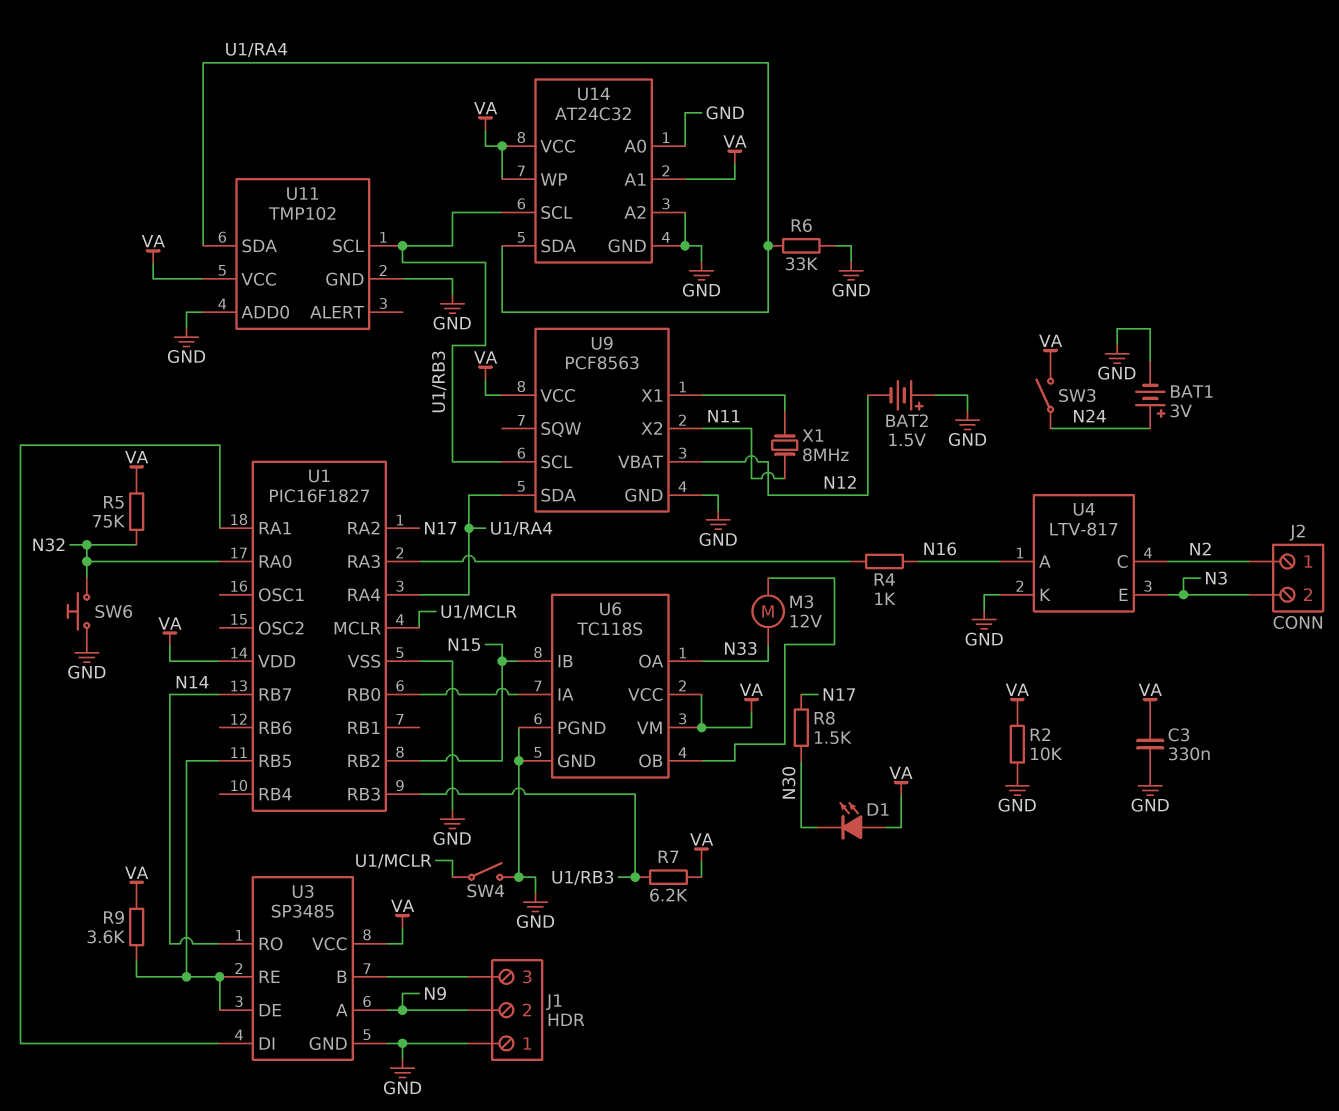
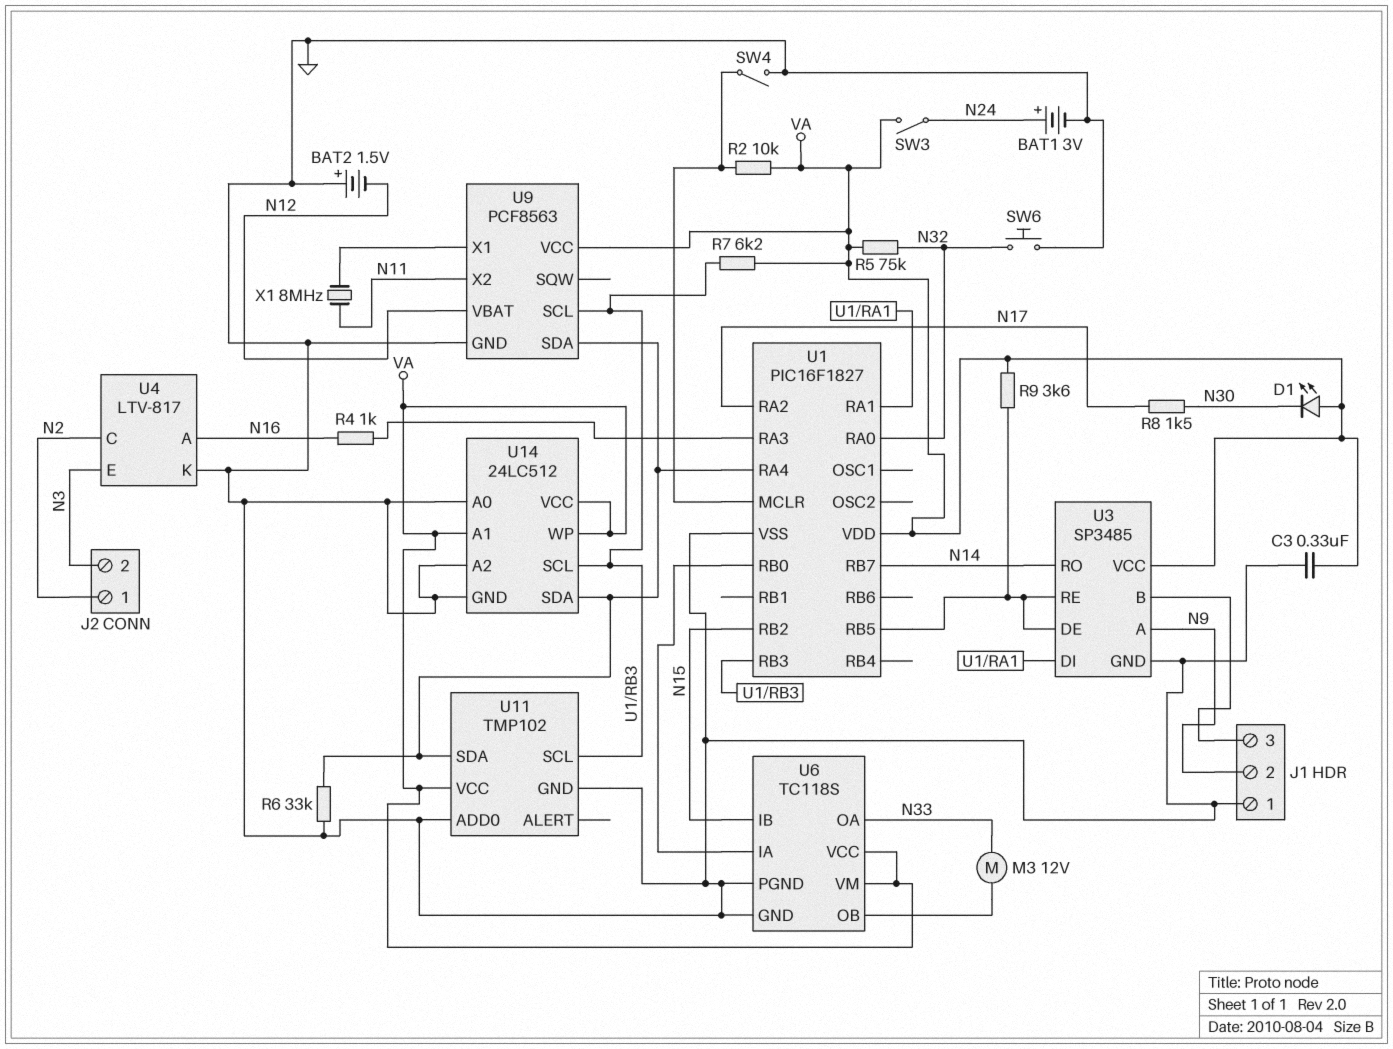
R2: 10k (GND, VA) -> 10k (U1/MCLR, VA)
U14: AT24C32 -> 24LC512

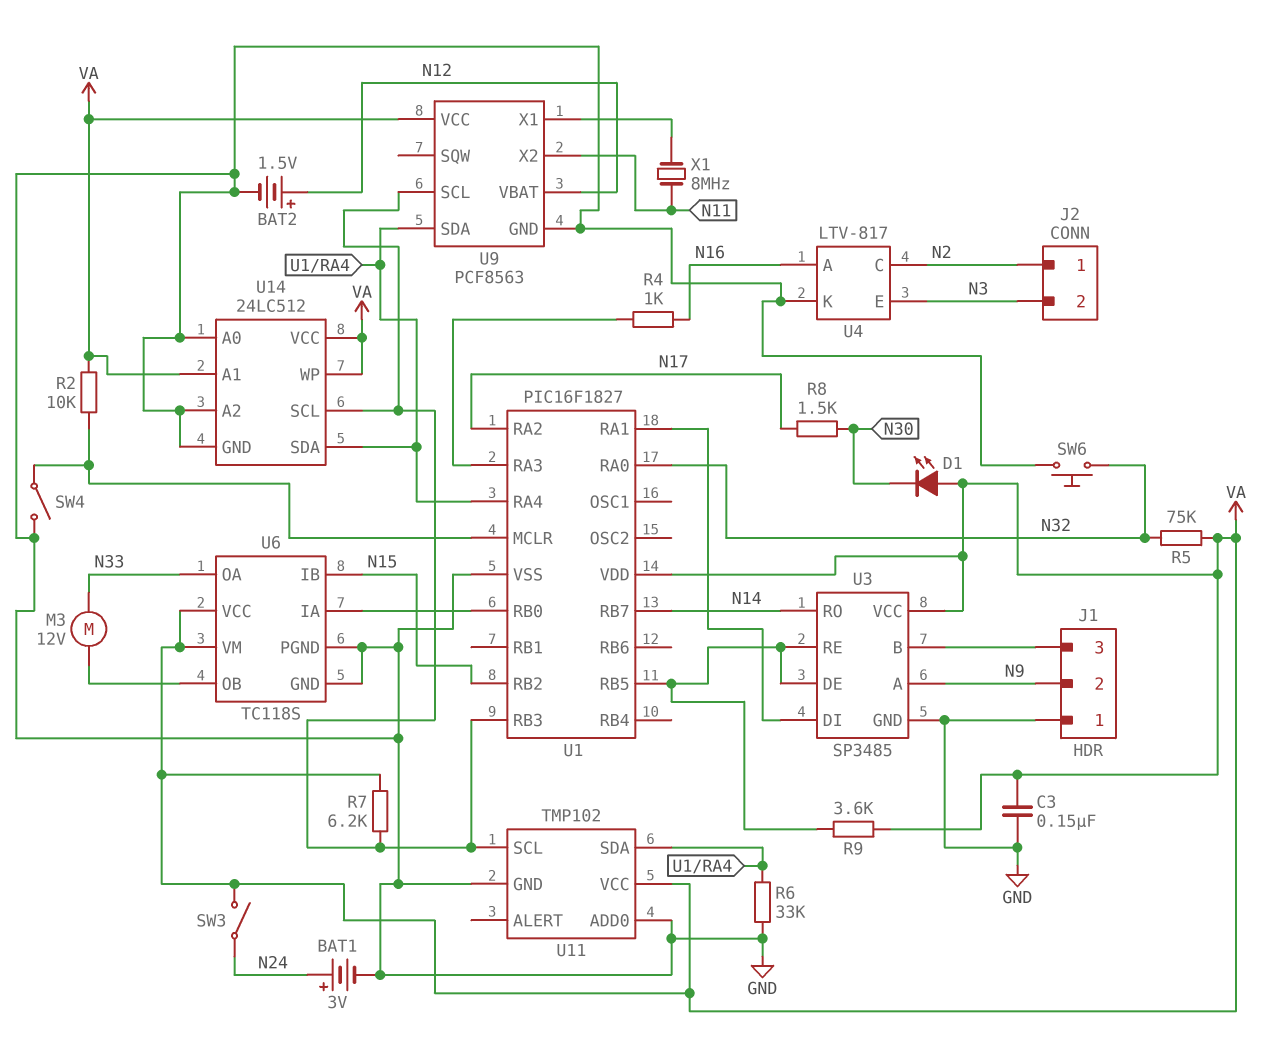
BAT2: 1.5V (plus GND, minus N12) -> 1.5V (plus N12, minus GND)
C3: 330nF (GND, VA) -> 150nF (GND, VA)

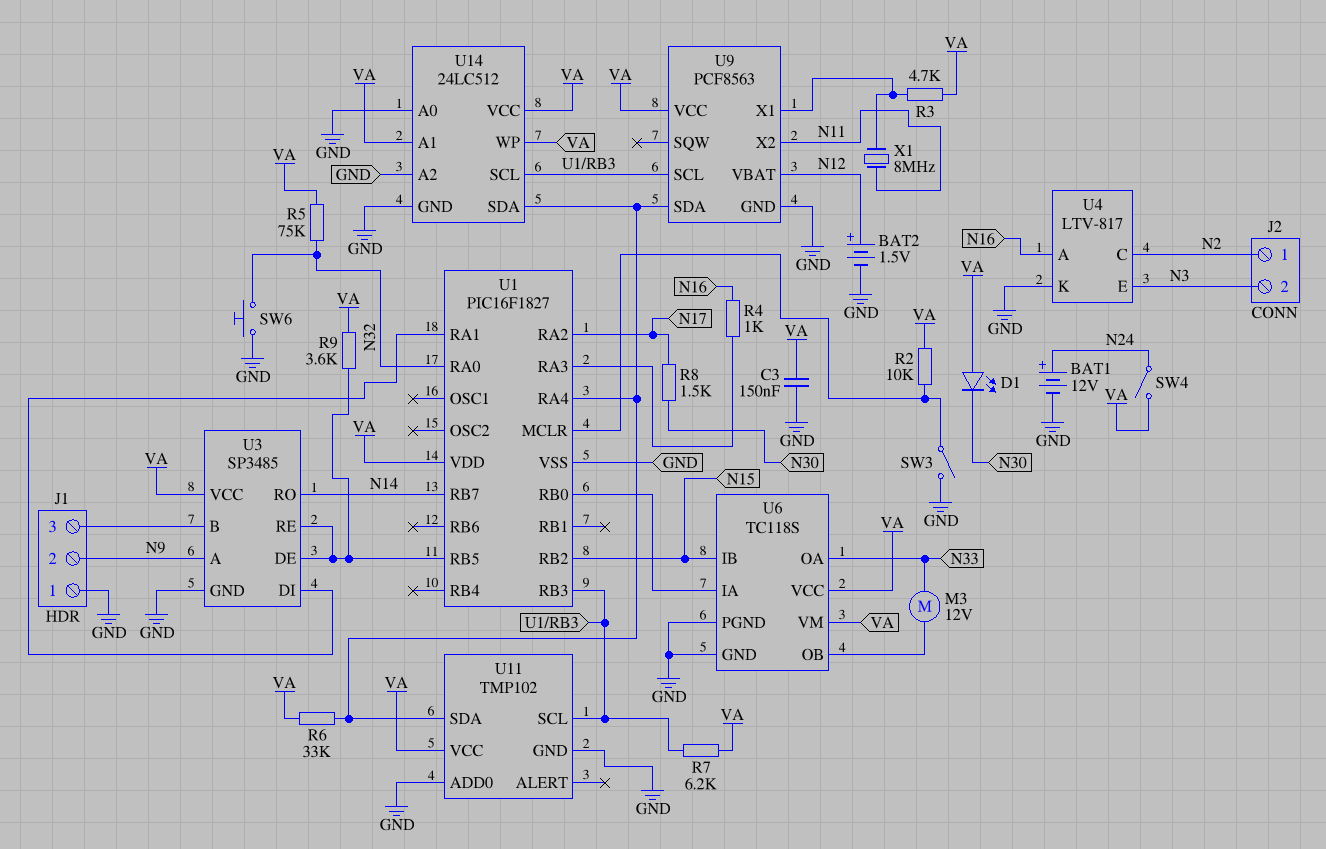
BAT1: 3V (plus N24, minus GND) -> 12V (plus N24, minus GND)
R3: none -> 4.7k (U9/X1, VA)
R6: 33k (GND, U1/RA4) -> 33k (U1/RA4, VA)
SW3: switch (N24, VA) -> switch (GND, U1/MCLR)
SW4: switch (GND, U1/MCLR) -> switch (N24, VA)

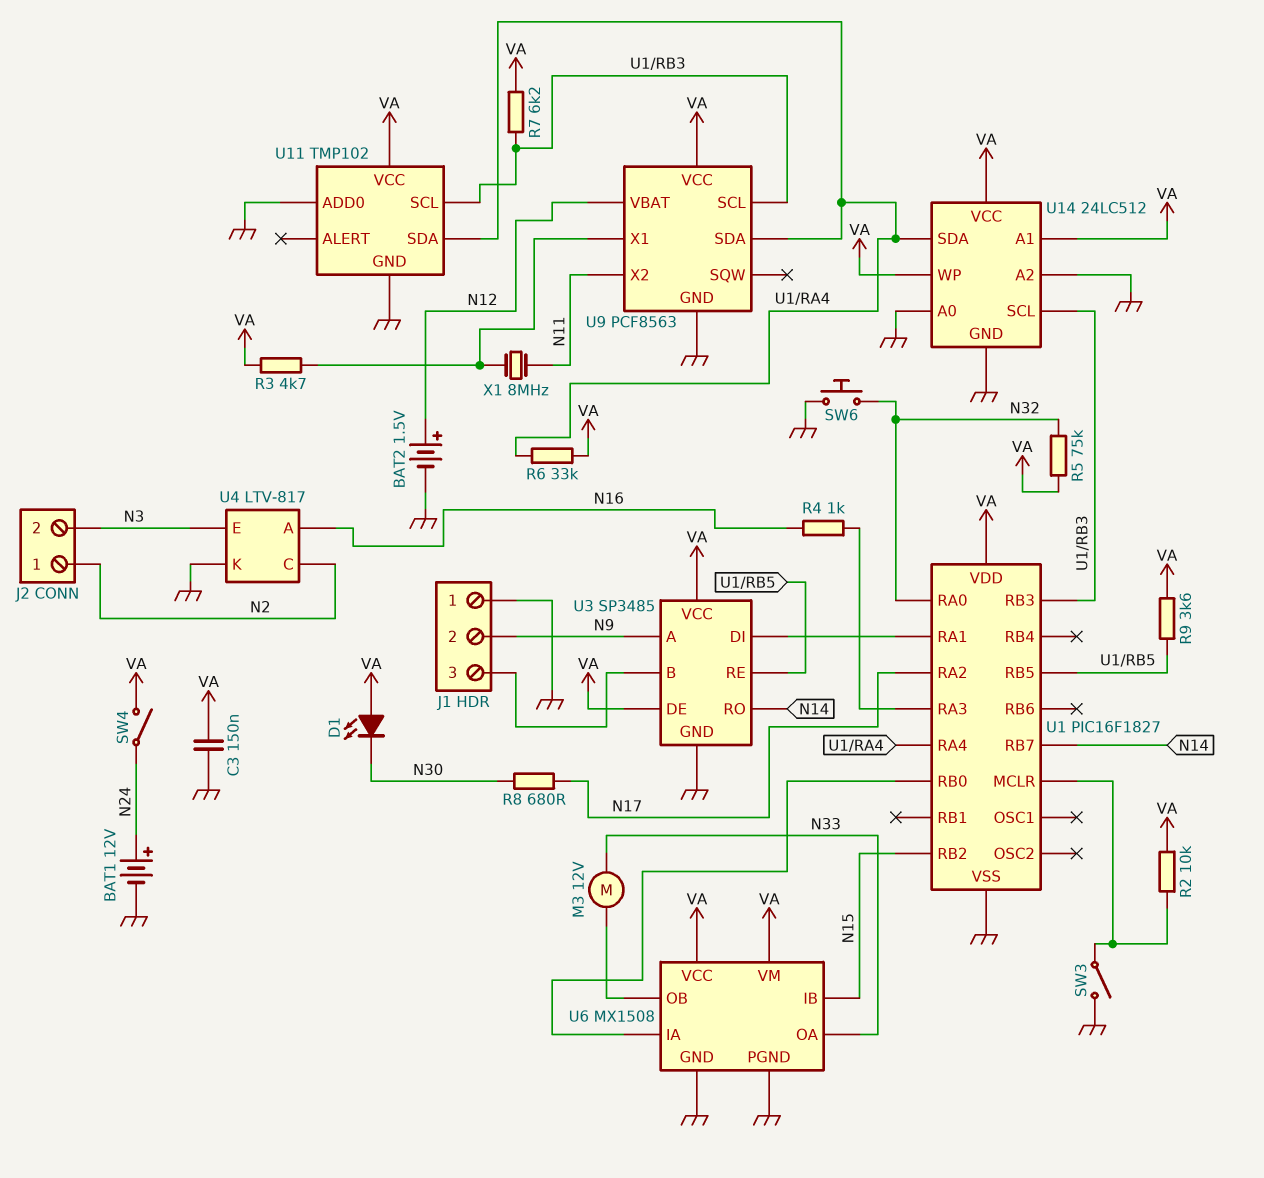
R8: 1.5k (N17, N30) -> 680 (N17, N30)
U3 pin DE: U1/RB5 -> VA
U6: TC118S -> MX1508

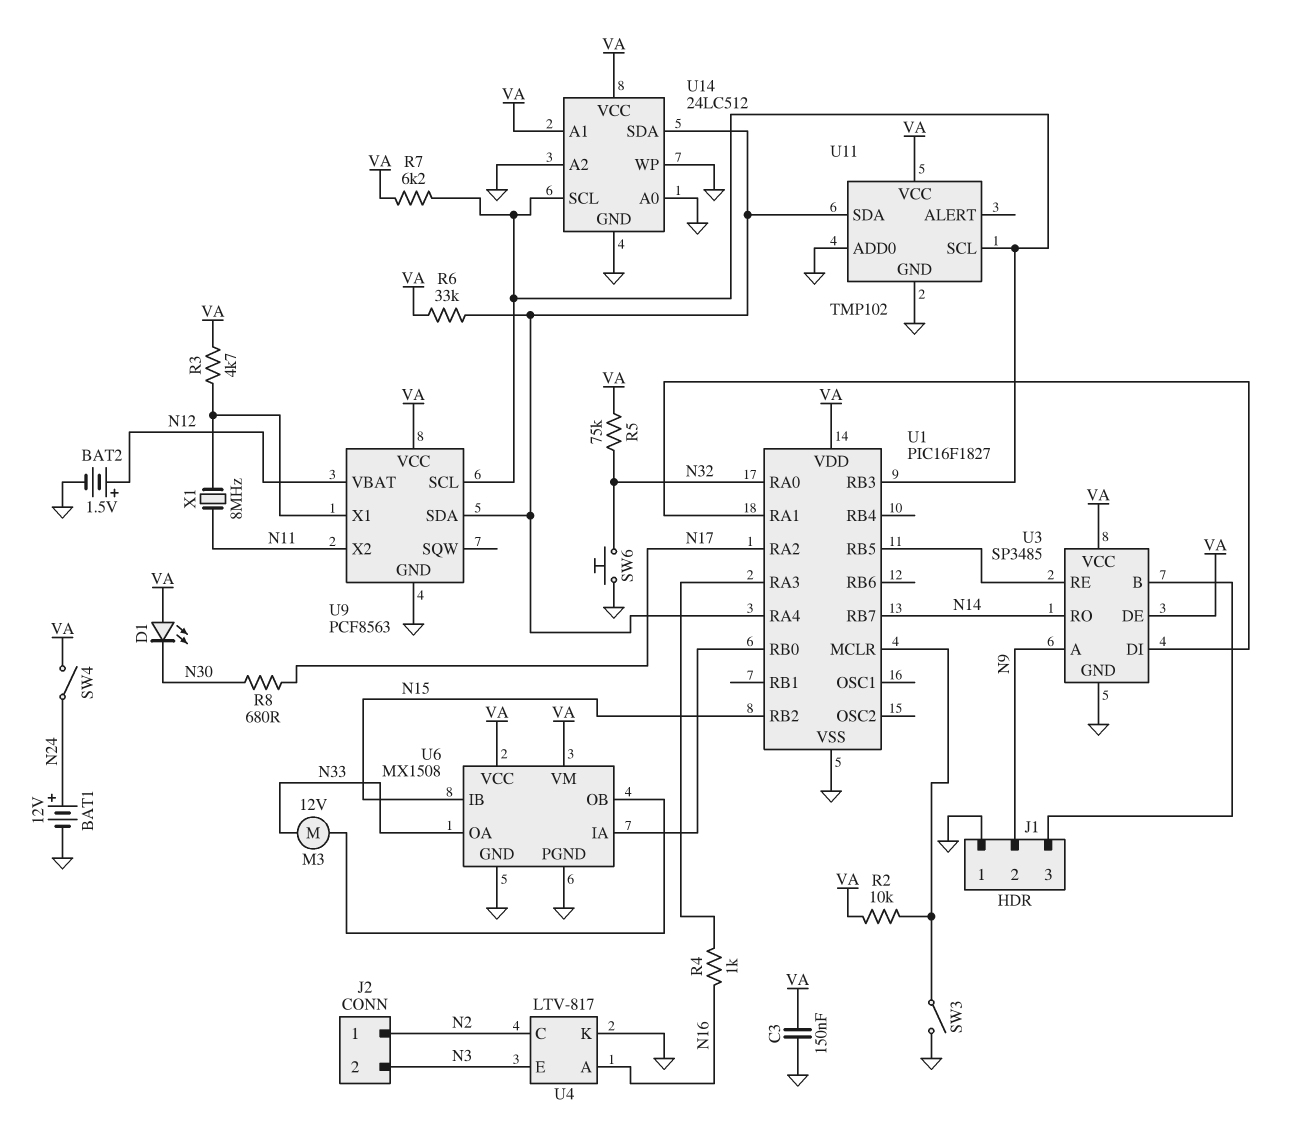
R9: 3.6k (U1/RB5, VA) -> none
U14 pin WP: VA -> GND

